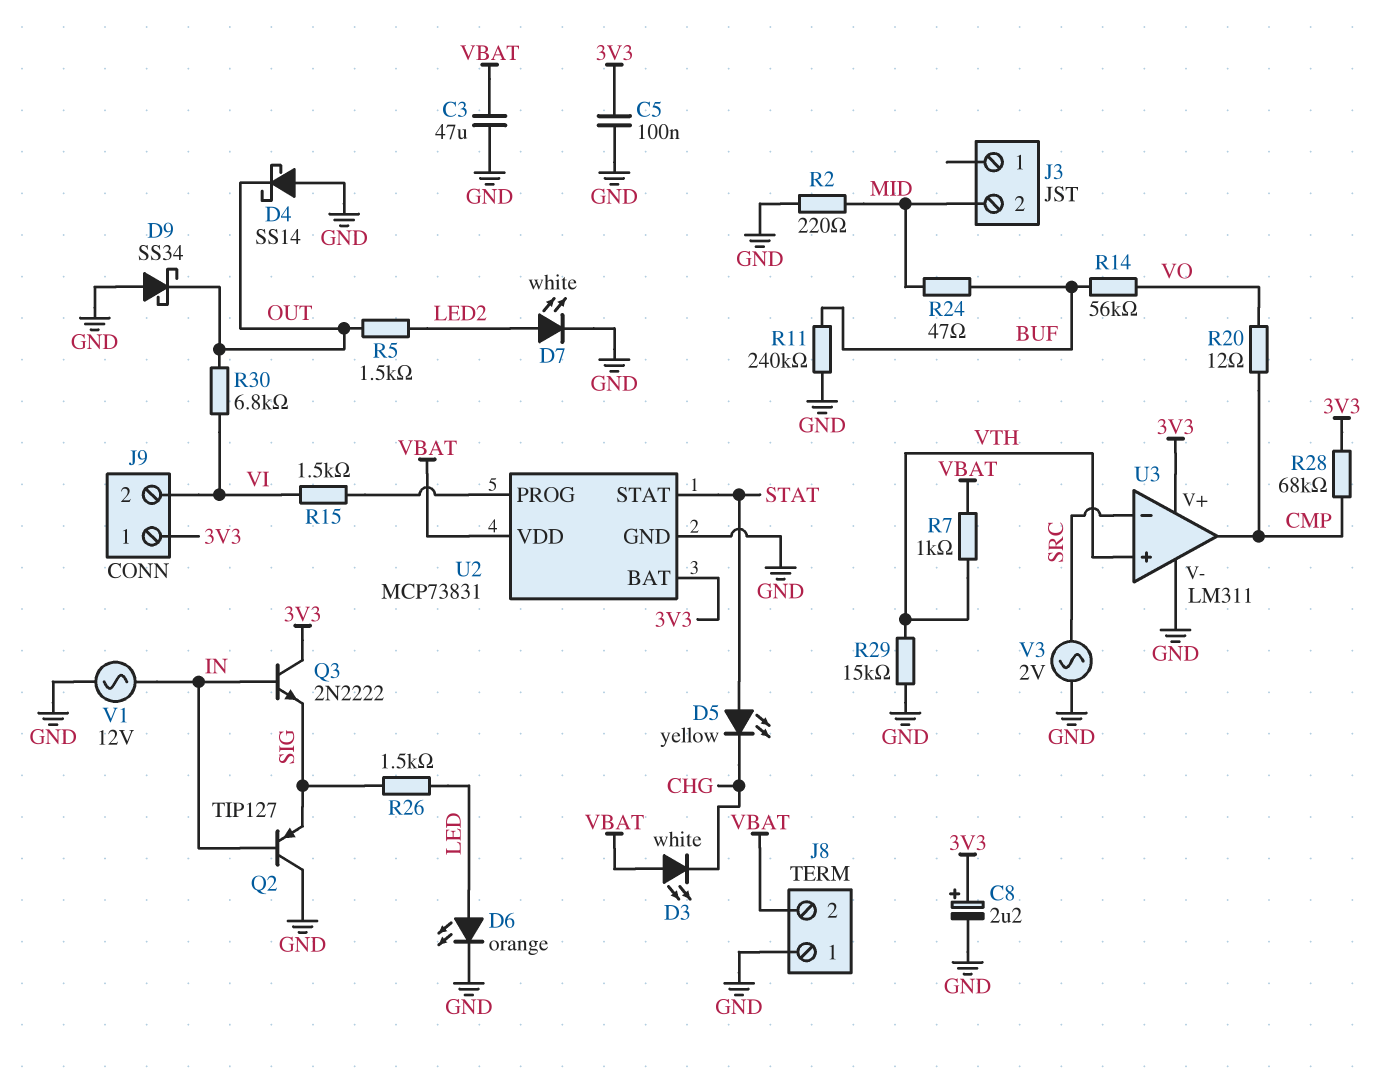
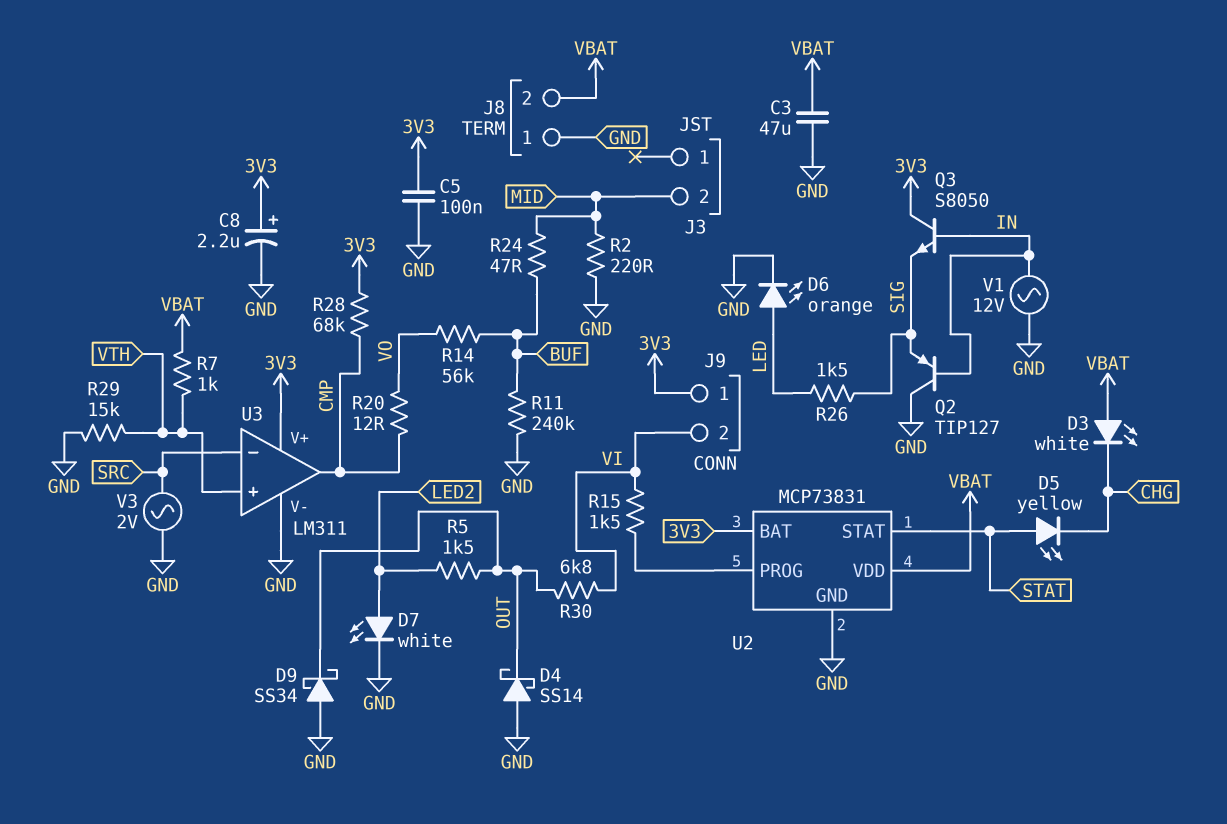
Q3: NPN 2N2222 (B IN, C 3V3, E SIG) -> NPN S8050 (B IN, C 3V3, E SIG)

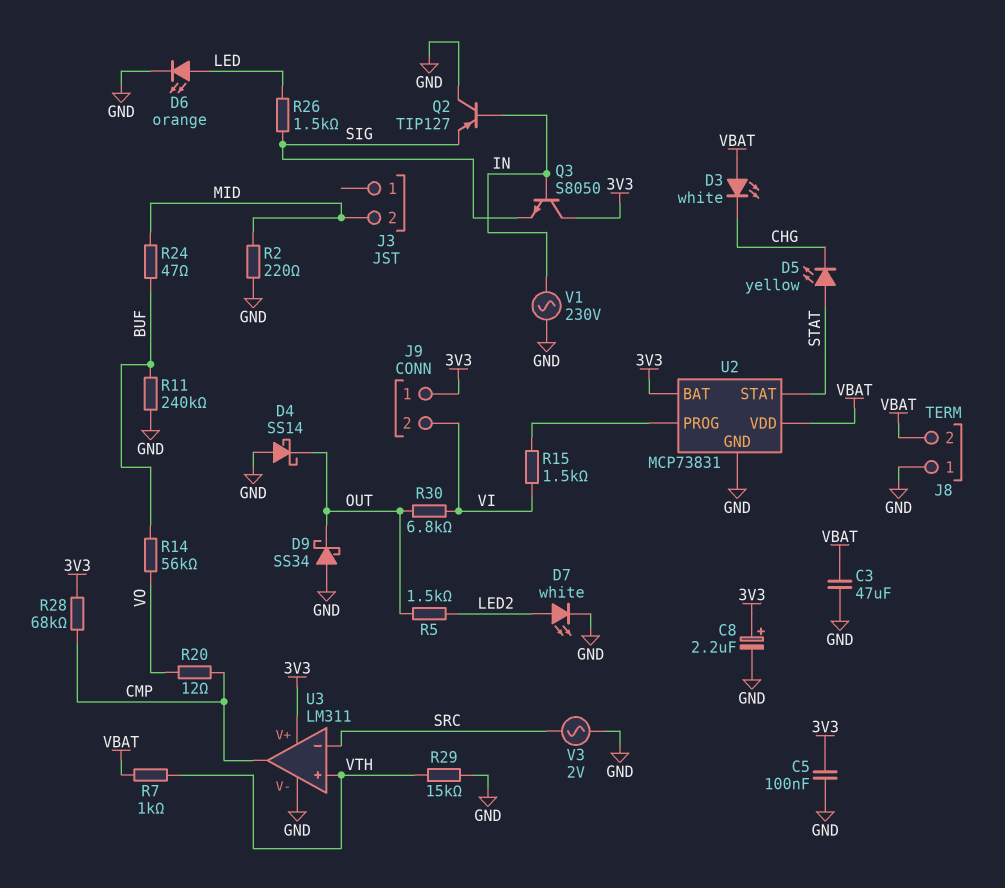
V1: AC 12V (GND, IN) -> AC 230V (GND, IN)

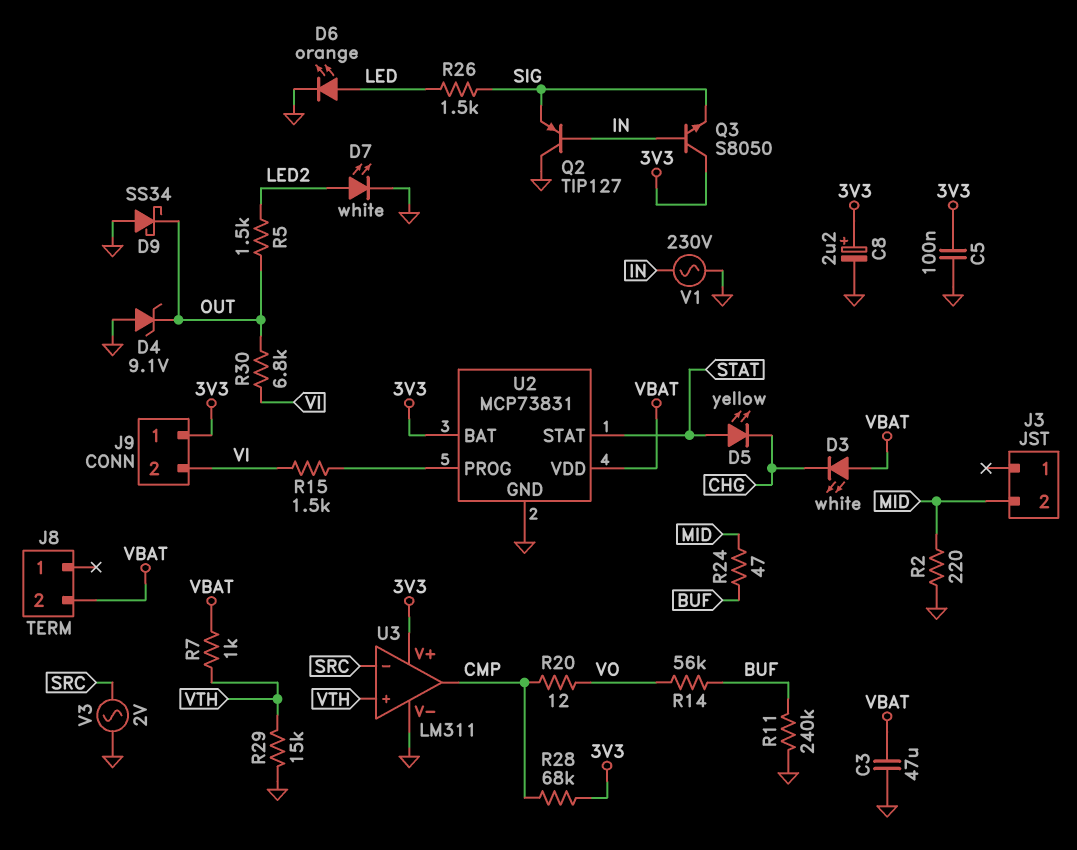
D4: schottky SS14 (A GND, K OUT) -> zener 9.1V (A GND, K OUT)
J8 pin 1: GND -> none

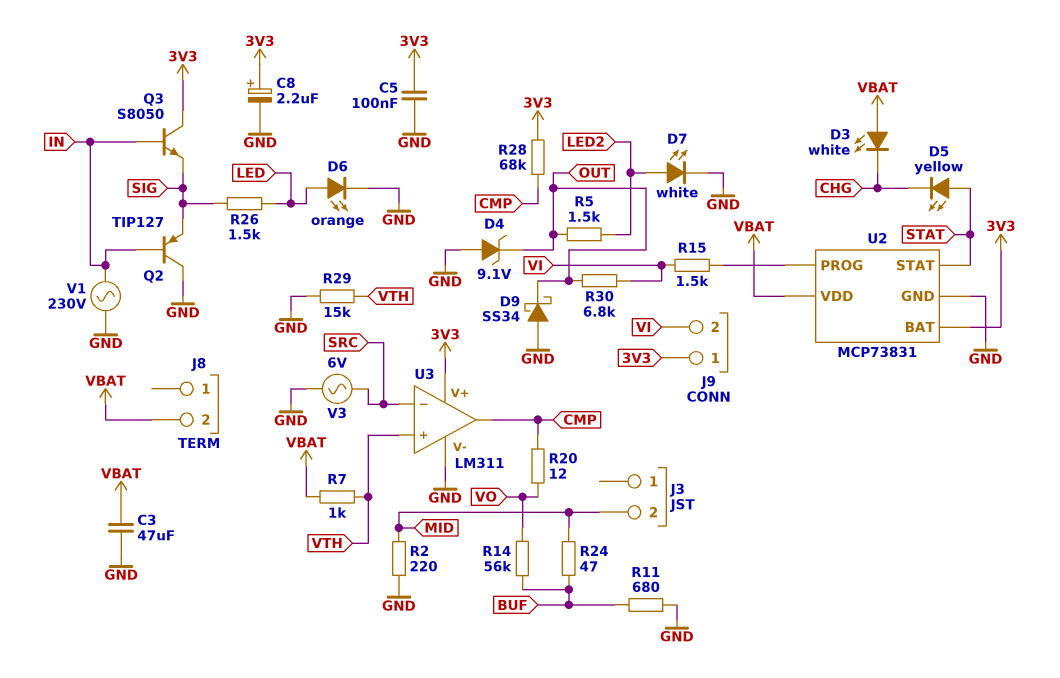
R11: 240k (BUF, GND) -> 680 (BUF, GND)
V3: AC 2V (GND, SRC) -> AC 6V (GND, SRC)

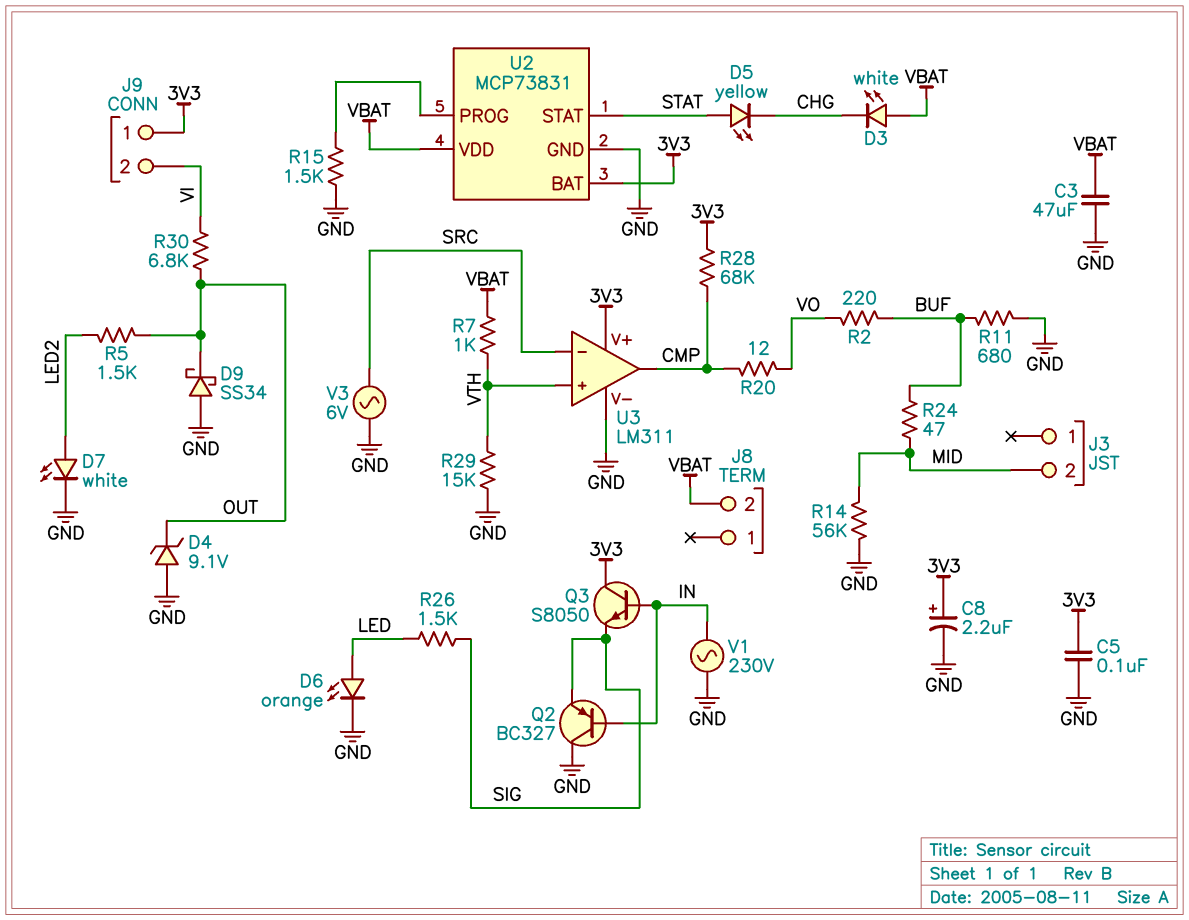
Q2: PNP TIP127 (B IN, C GND, E SIG) -> PNP BC327 (B IN, C GND, E SIG)
R2: 220 (GND, MID) -> 220 (BUF, VO)
R14: 56k (BUF, VO) -> 56k (GND, MID)
R15: 1.5k (U2/PROG, VI) -> 1.5k (GND, U2/PROG)

